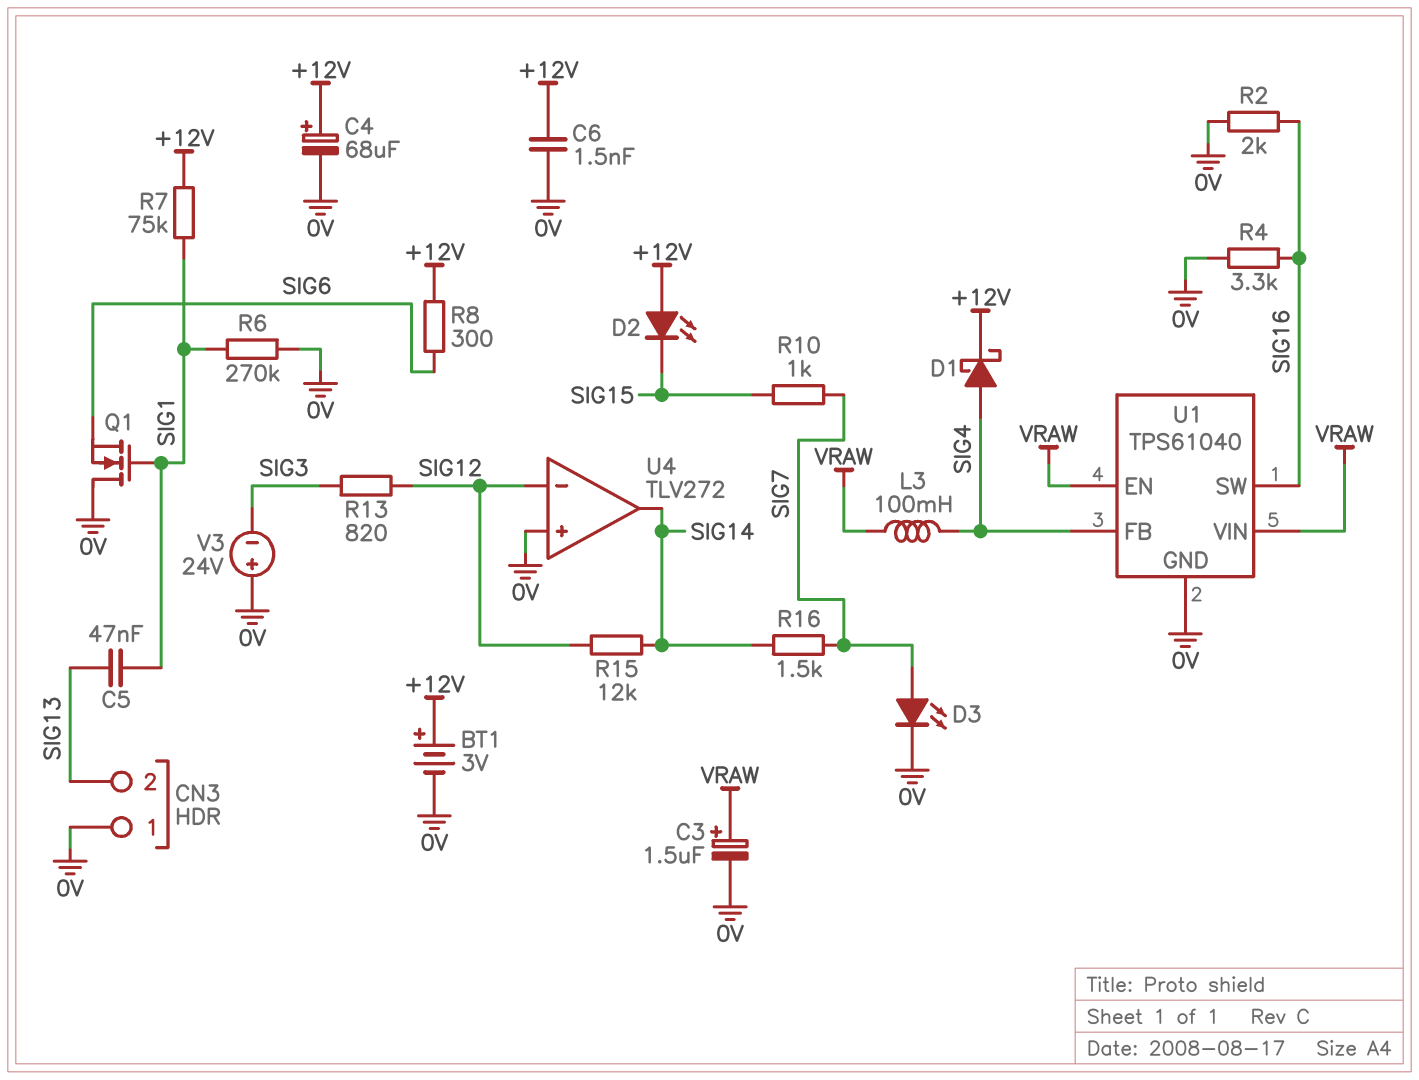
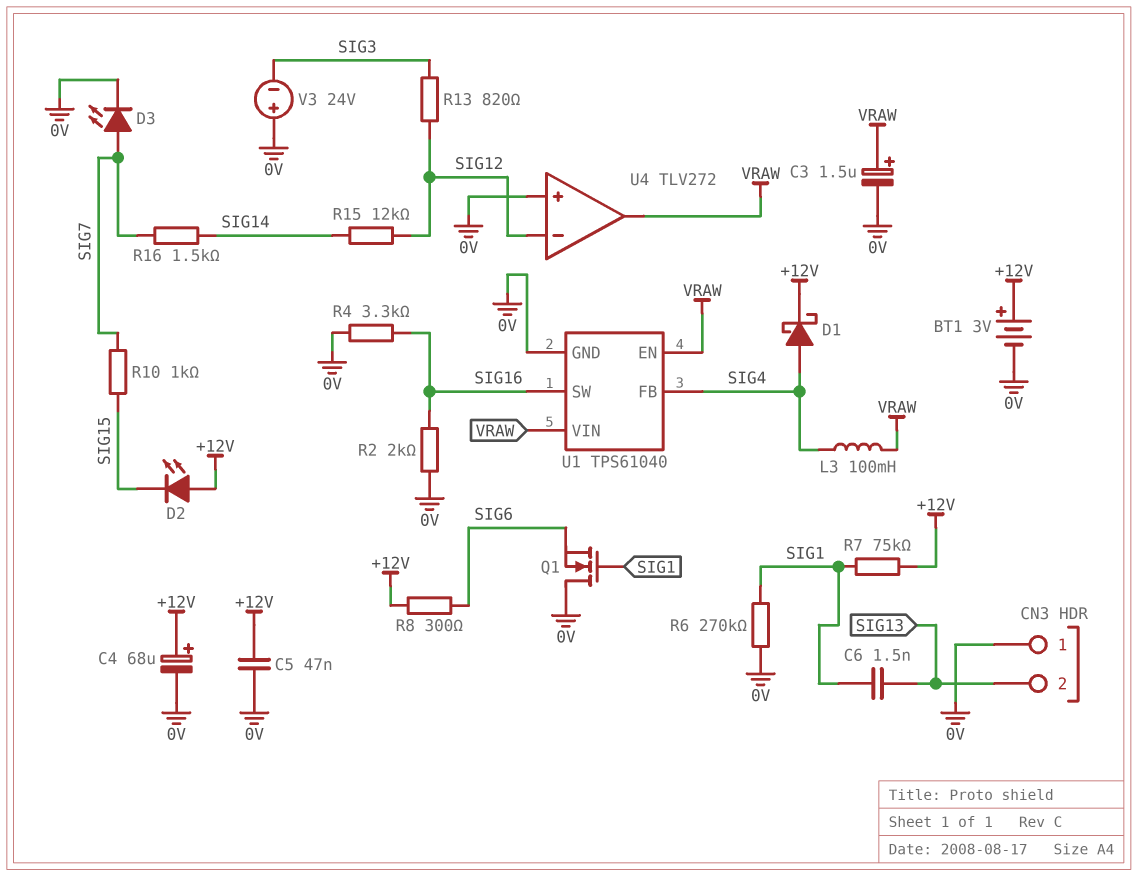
C5: 47nF (SIG1, SIG13) -> 47nF (+12V, 0V)
C6: 1.5nF (+12V, 0V) -> 1.5nF (SIG1, SIG13)
U4 pin out: SIG14 -> VRAW

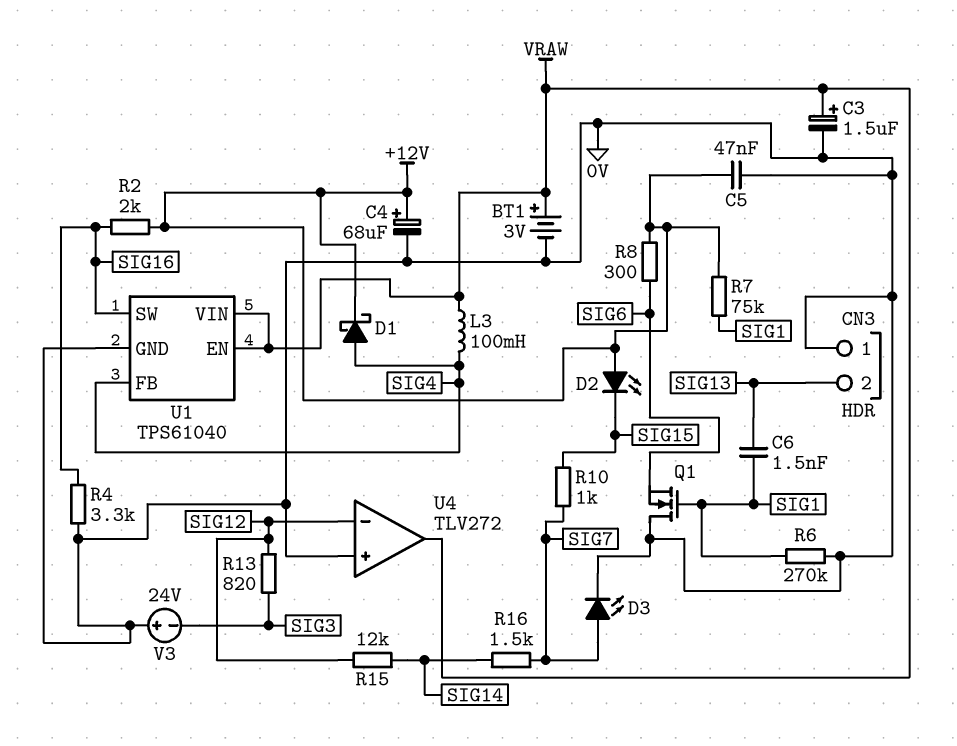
BT1: 3V (plus +12V, minus 0V) -> 3V (plus VRAW, minus 0V)
R2: 2k (0V, SIG16) -> 2k (+12V, SIG16)

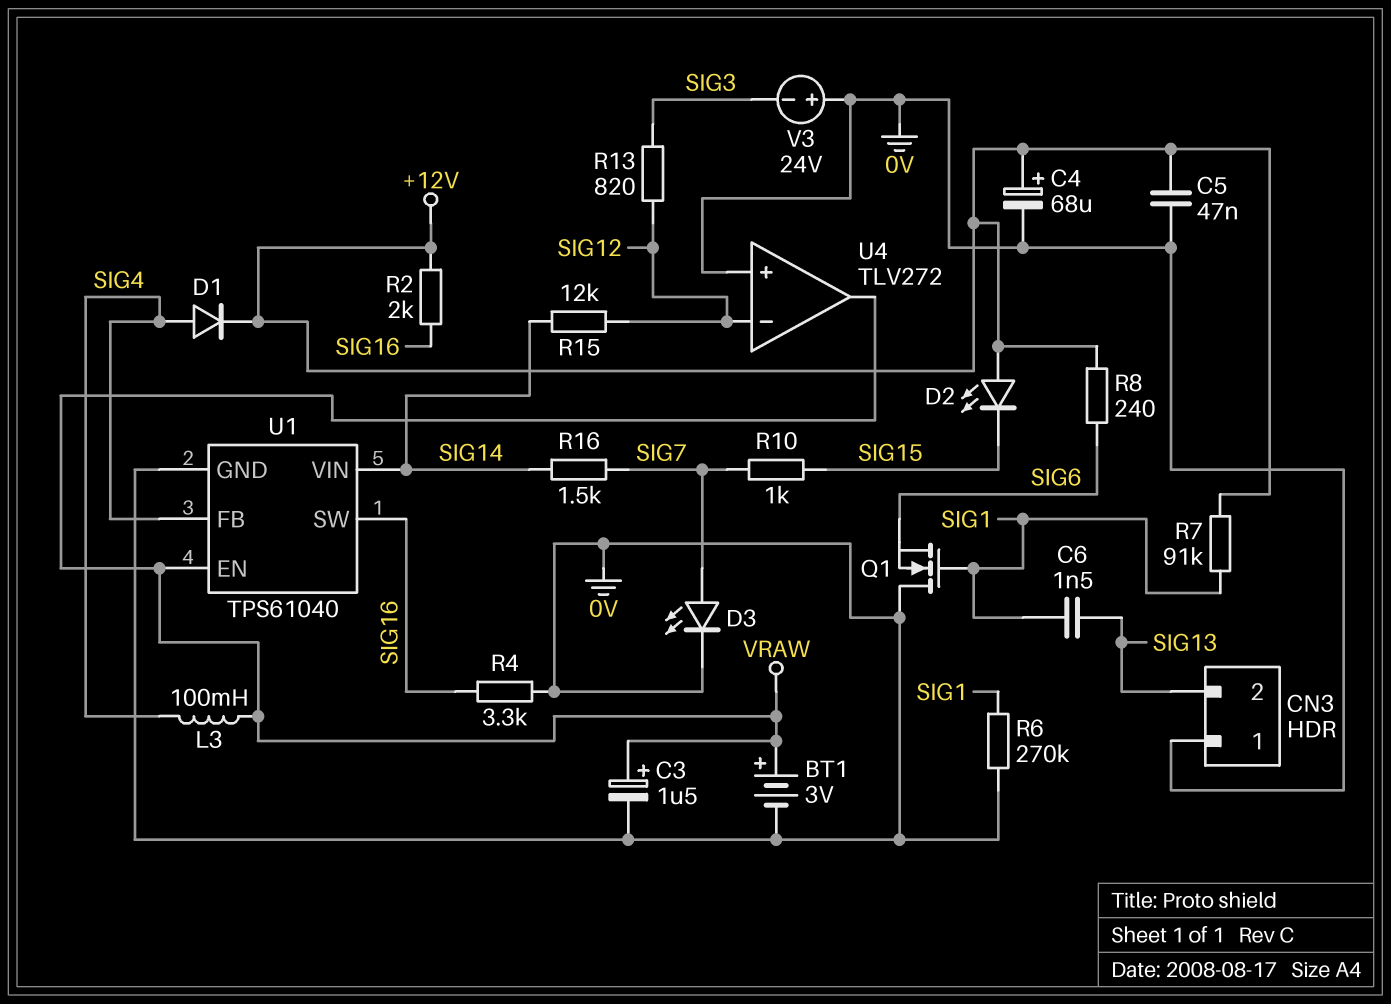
D1: schottky (A SIG4, K +12V) -> diode (A SIG4, K +12V)
R7: 75k (+12V, SIG1) -> 91k (+12V, SIG1)
R8: 300 (+12V, SIG6) -> 240 (+12V, SIG6)
U1 pin VIN: VRAW -> SIG14

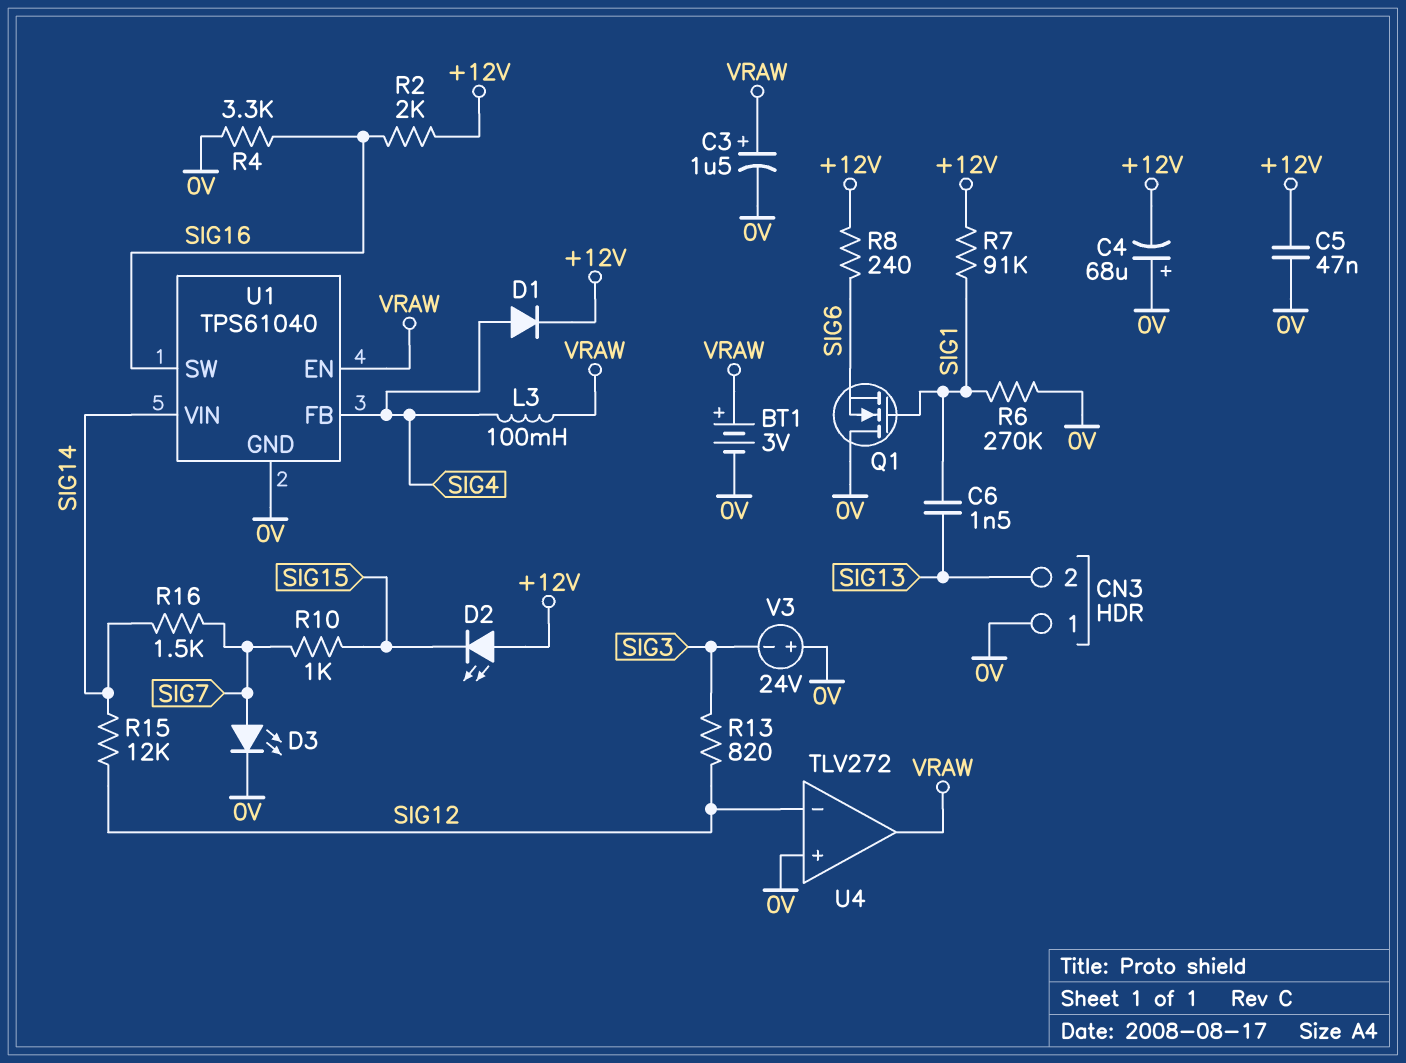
C4: 68uF (plus +12V, minus 0V) -> 68uF (plus 0V, minus +12V)

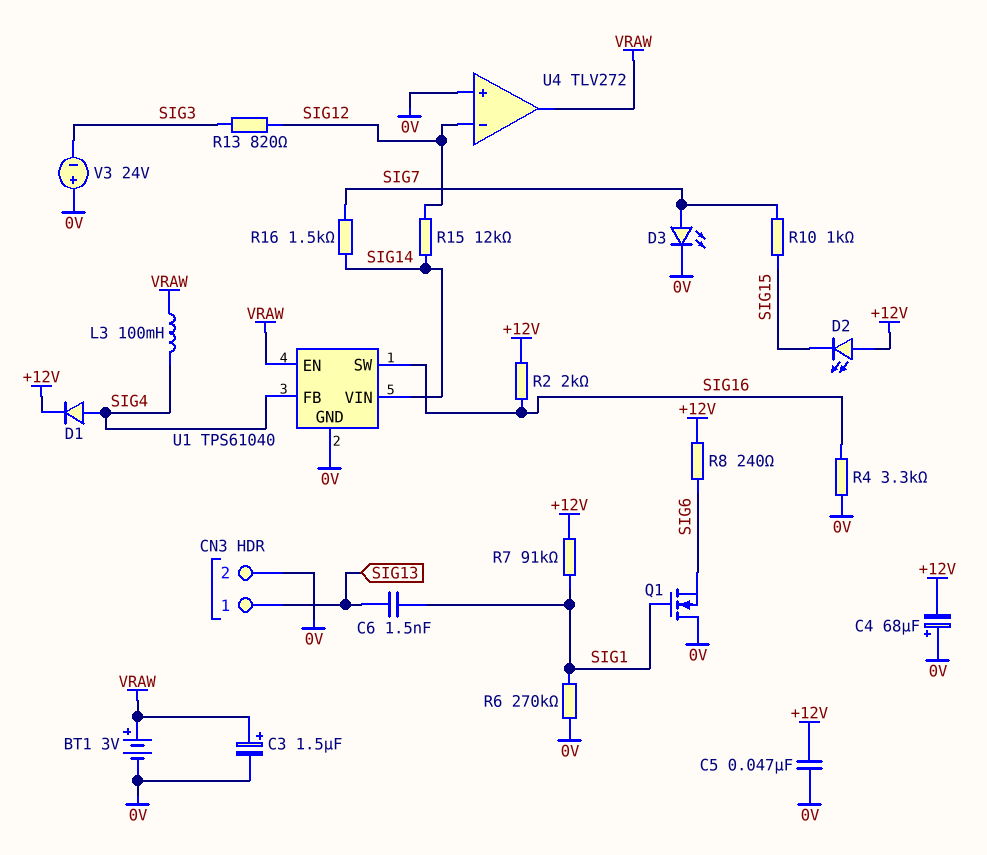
CN3 pin 1: 0V -> SIG13
CN3 pin 2: SIG13 -> 0V

